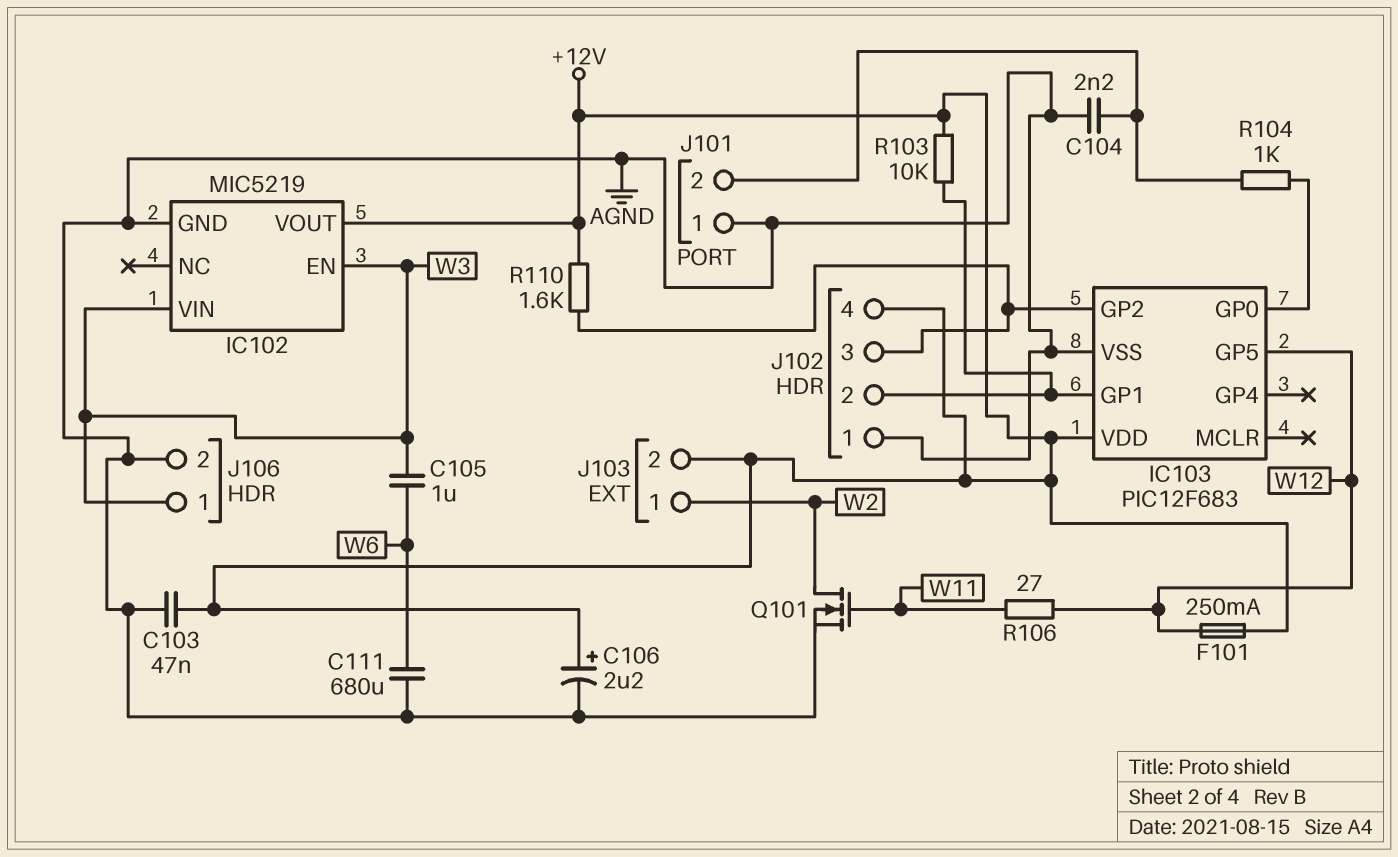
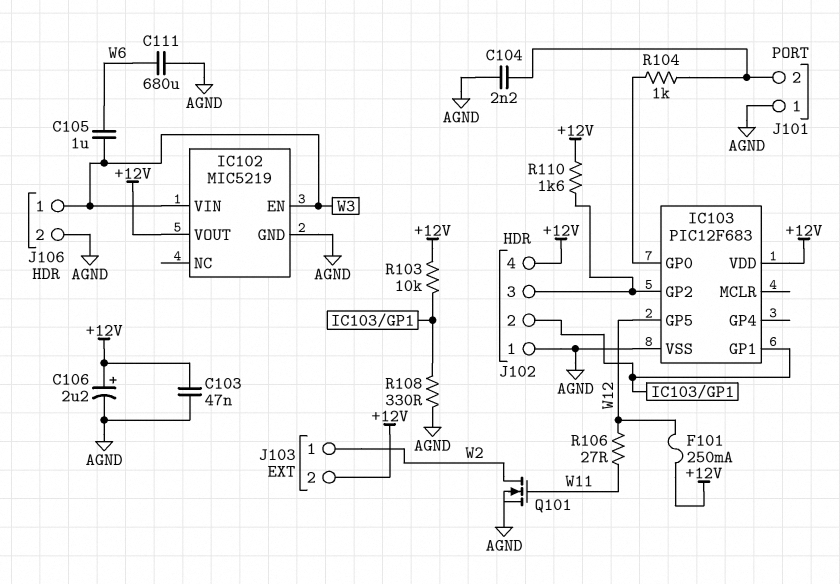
R108: none -> 330 (AGND, IC103/GP1)

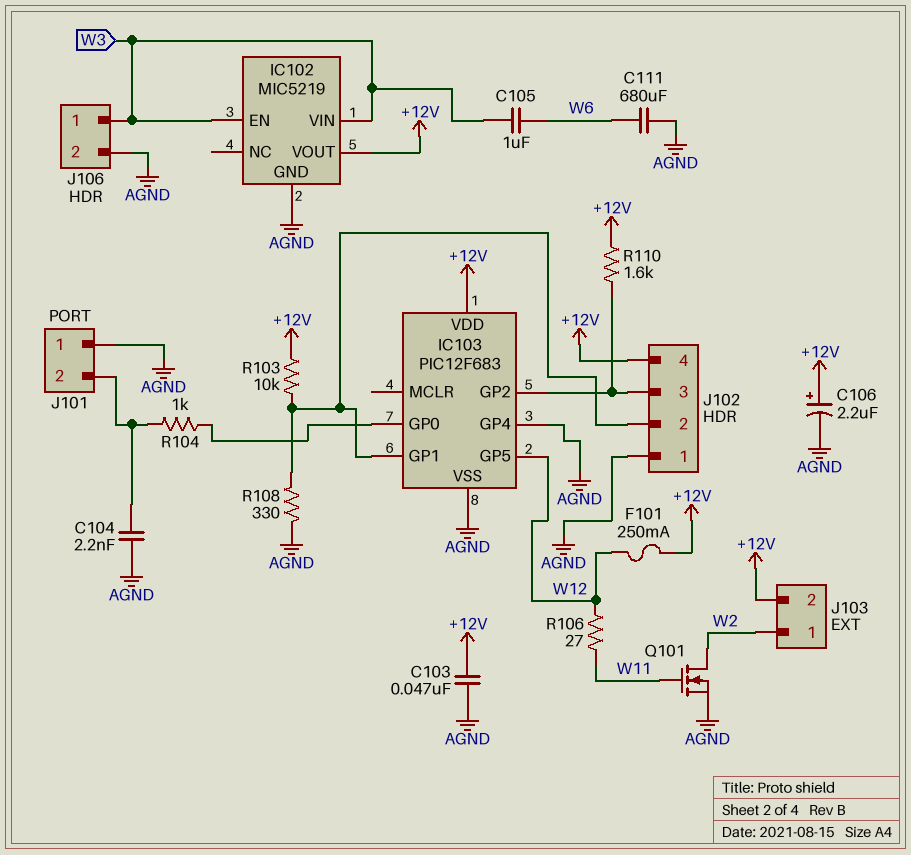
IC103 pin GP4: none -> AGND

